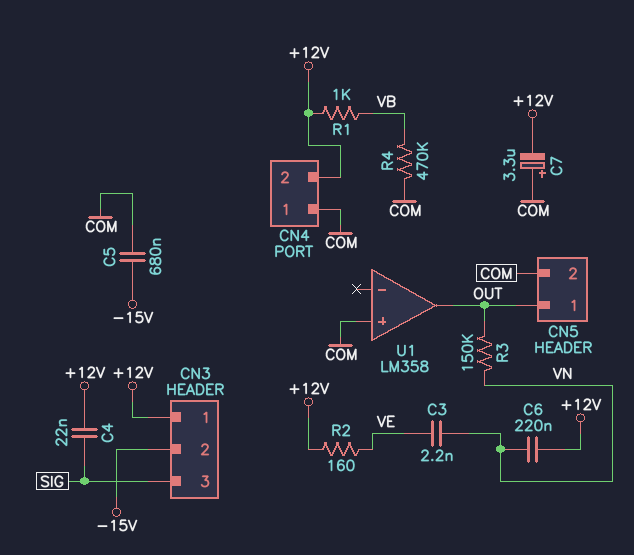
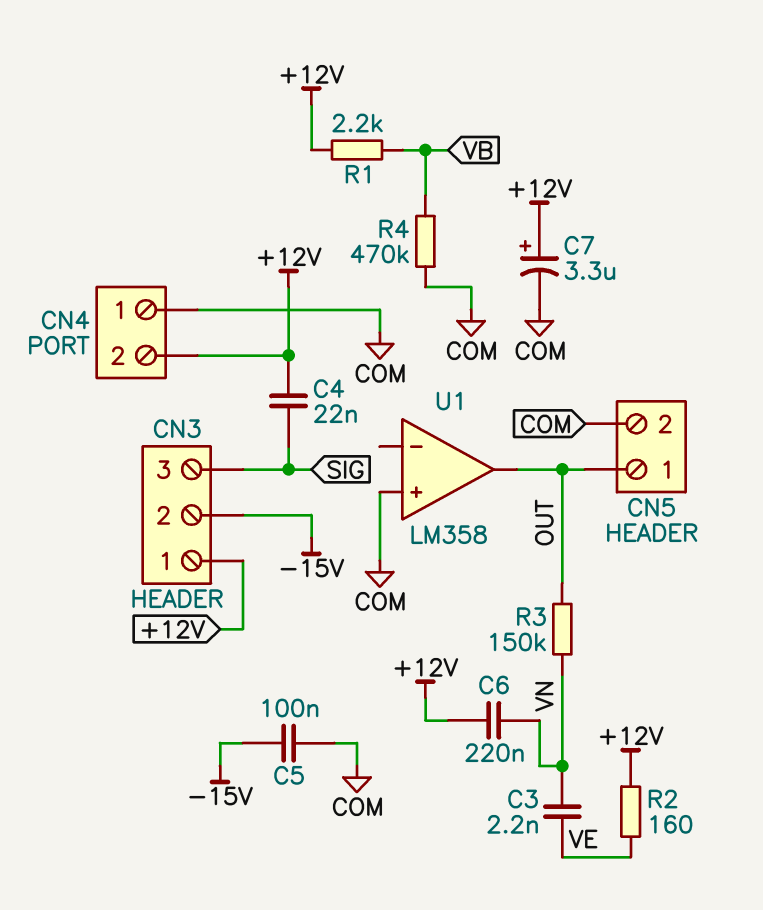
C5: 680nF (-15V, COM) -> 100nF (-15V, COM)
C7: 3.3uF (plus COM, minus +12V) -> 3.3uF (plus +12V, minus COM)
R1: 1k (+12V, VB) -> 2.2k (+12V, VB)

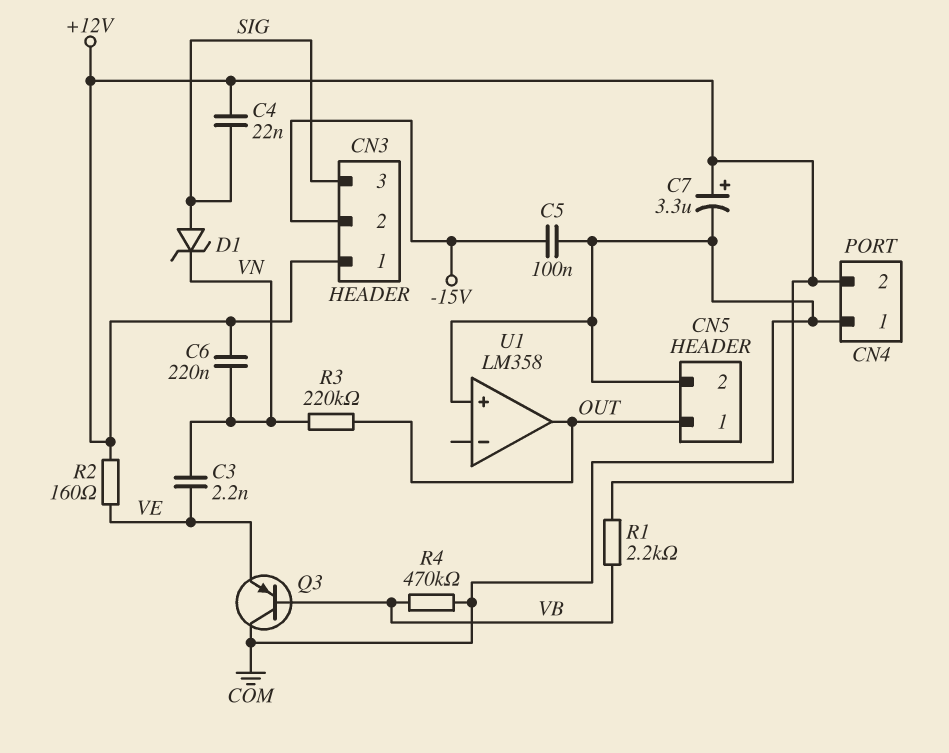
D1: none -> zener (A SIG, K VN)
Q3: none -> PNP (B VB, C COM, E VE)
R3: 150k (OUT, VN) -> 220k (OUT, VN)

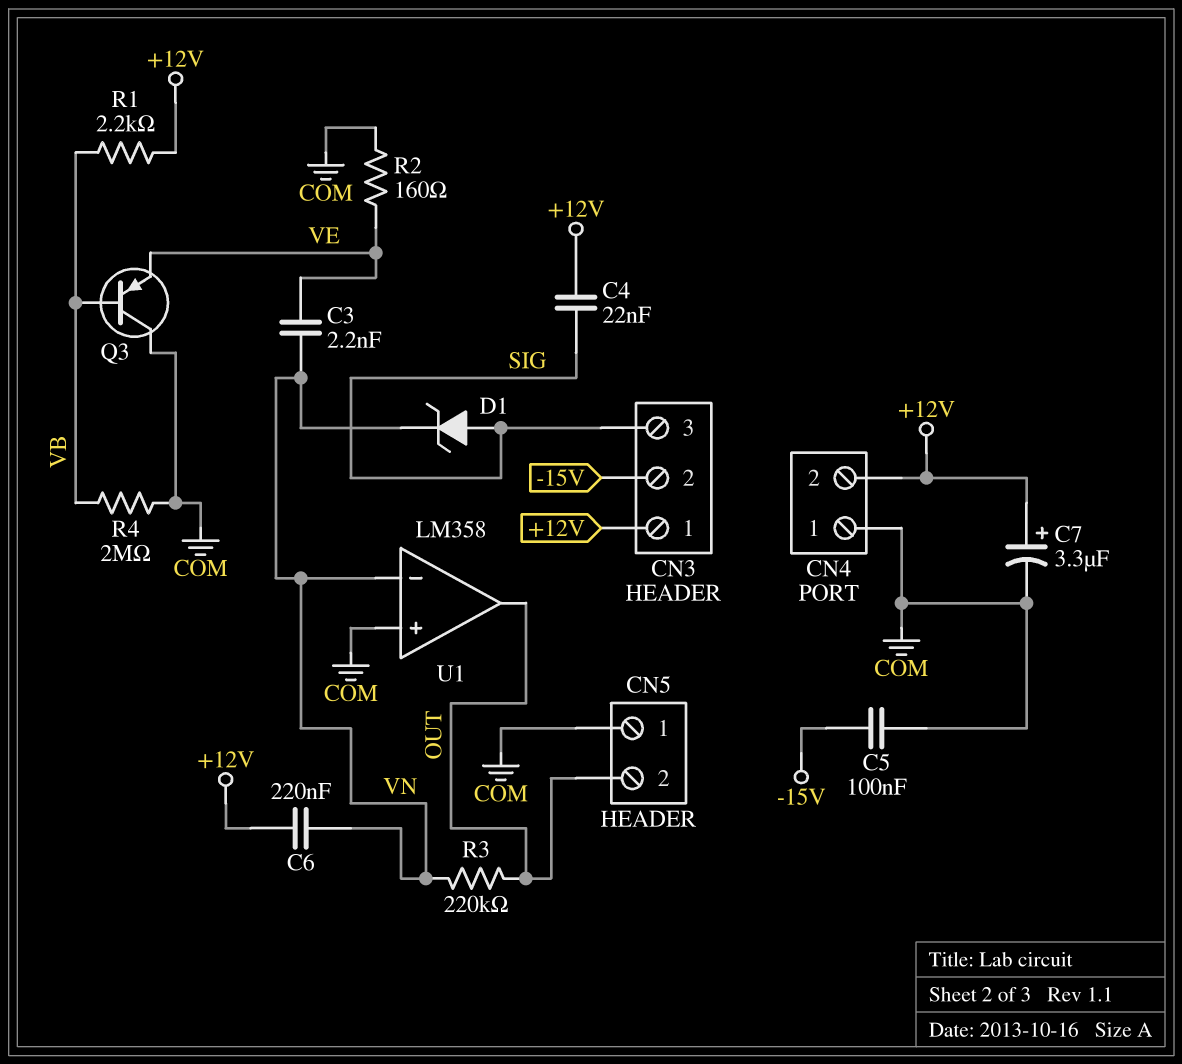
CN5 pin 1: OUT -> COM
CN5 pin 2: COM -> OUT
R2: 160 (+12V, VE) -> 160 (COM, VE)
R4: 470k (COM, VB) -> 2M (COM, VB)
U1 pin in-: none -> VN

